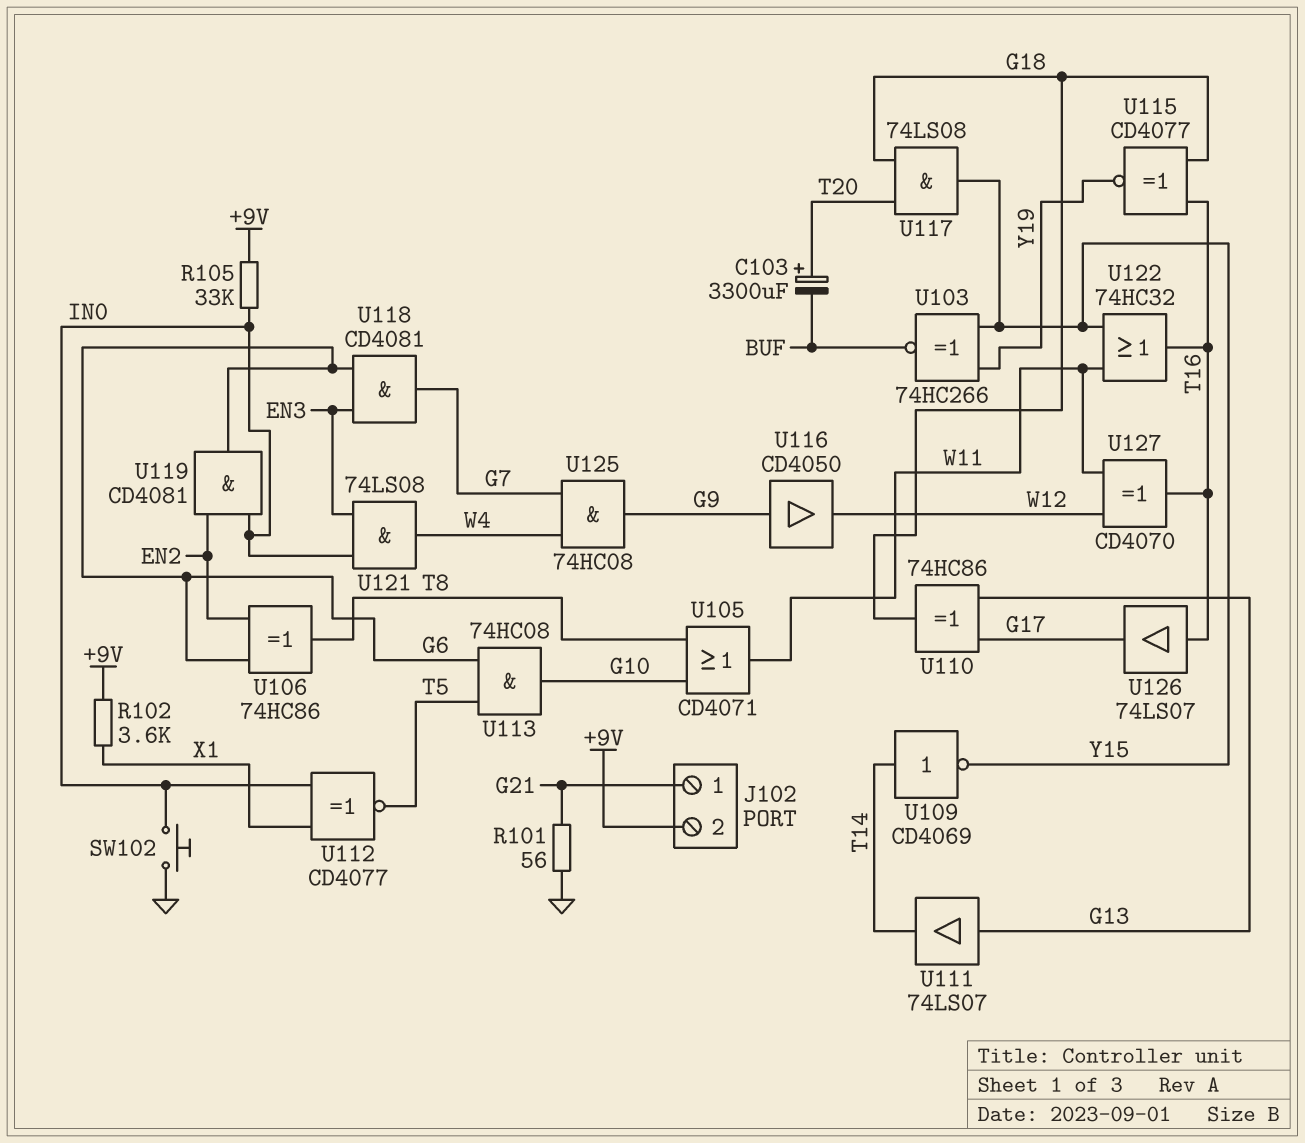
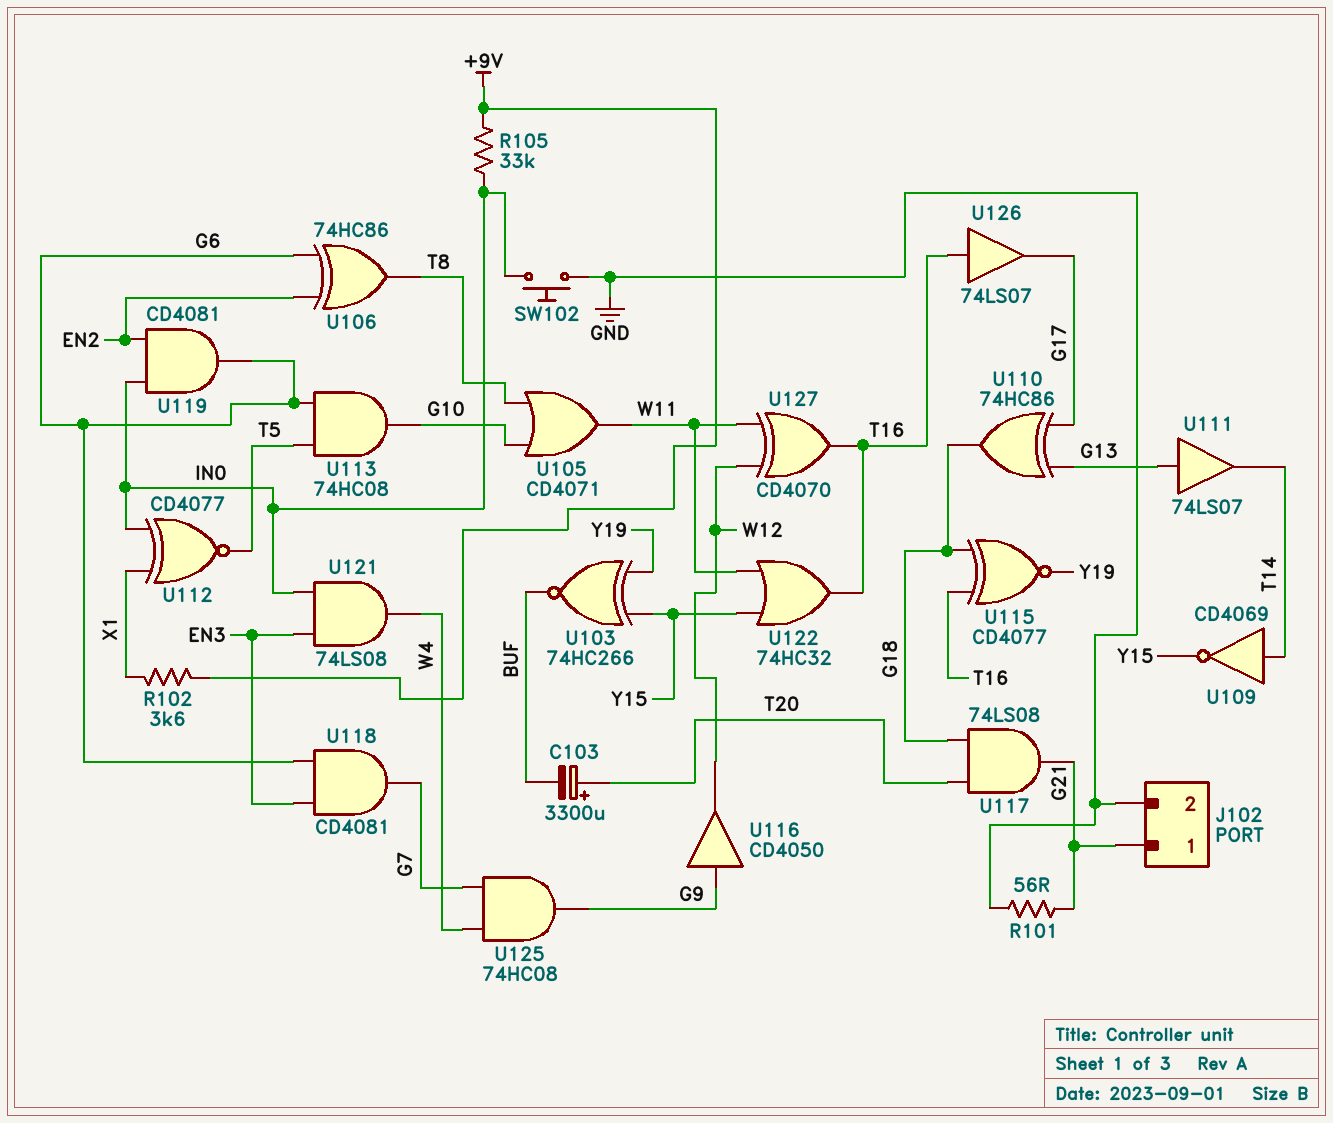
J102 pin 2: +9V -> GND
U117: AND 74LS08 (in G18, in T20, out Y15) -> AND 74LS08 (in G18, in T20, out G21)

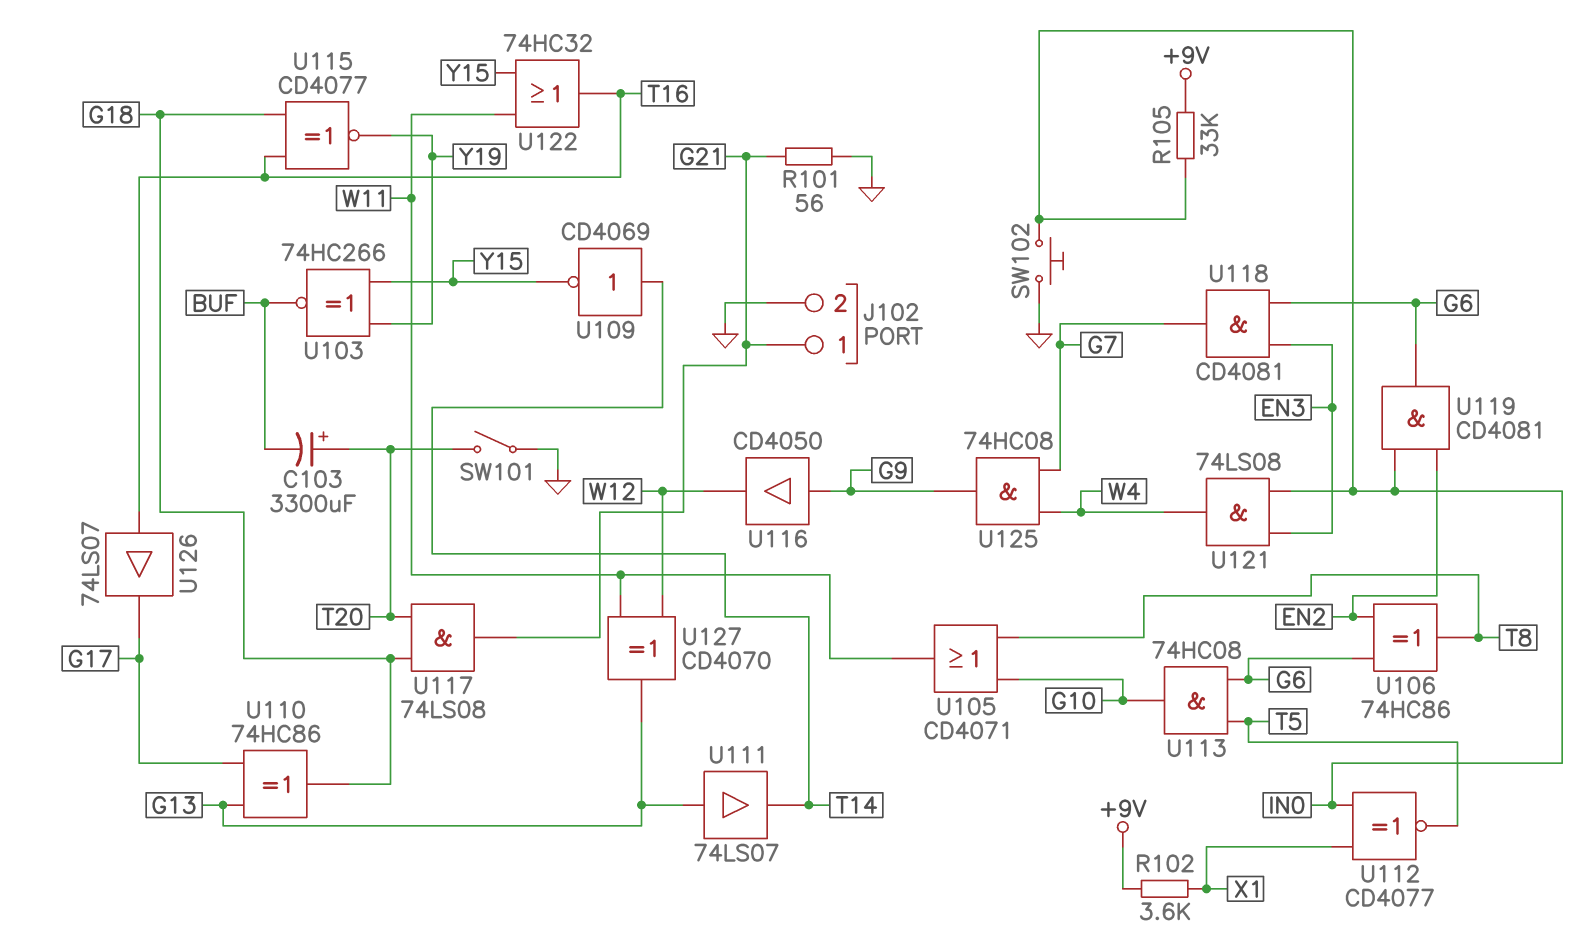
SW101: none -> switch (GND, T20)
U127: XOR CD4070 (in W11, in W12, out T16) -> XOR CD4070 (in W11, in W12, out G13)

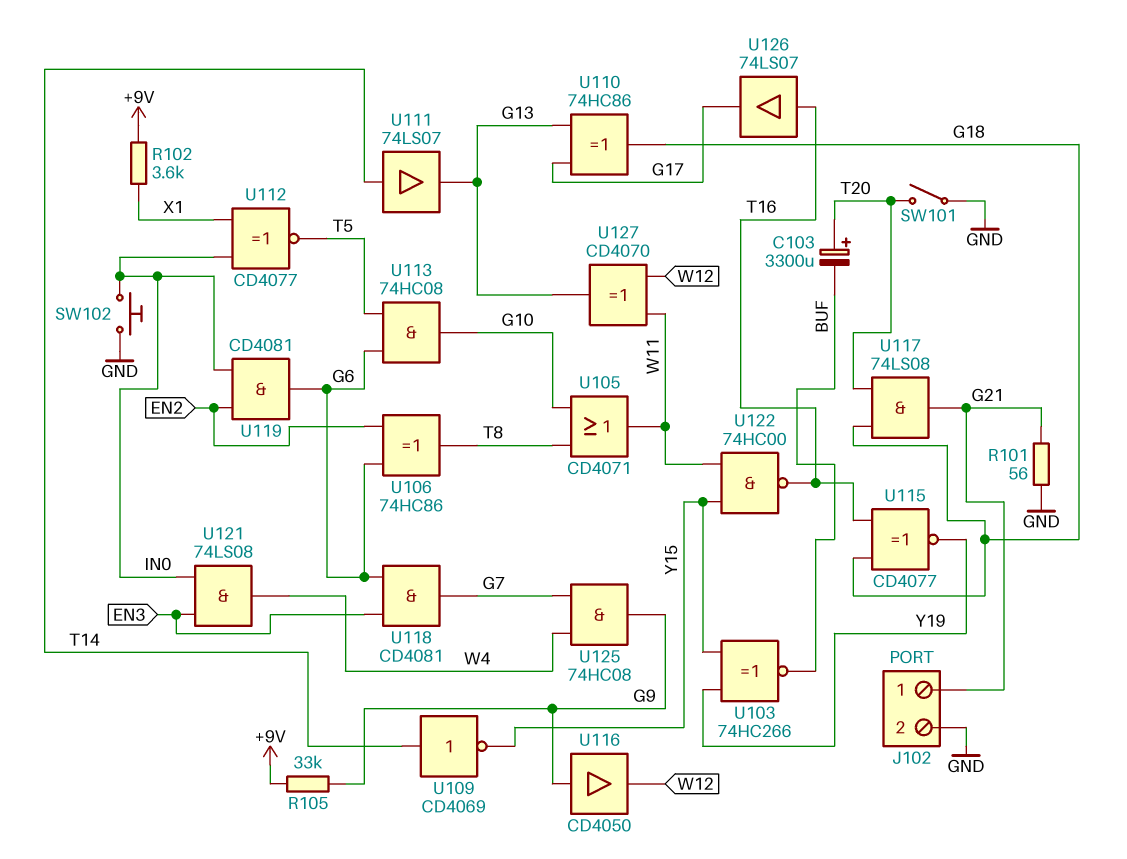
R105: 33k (+9V, IN0) -> 33k (+9V, G9)
U111: buffer 74LS07 (in G13, out T14) -> buffer 74LS07 (in T14, out G13)
U122: OR 74HC32 (in W11, in Y15, out T16) -> NAND 74HC00 (in W11, in Y15, out T16)

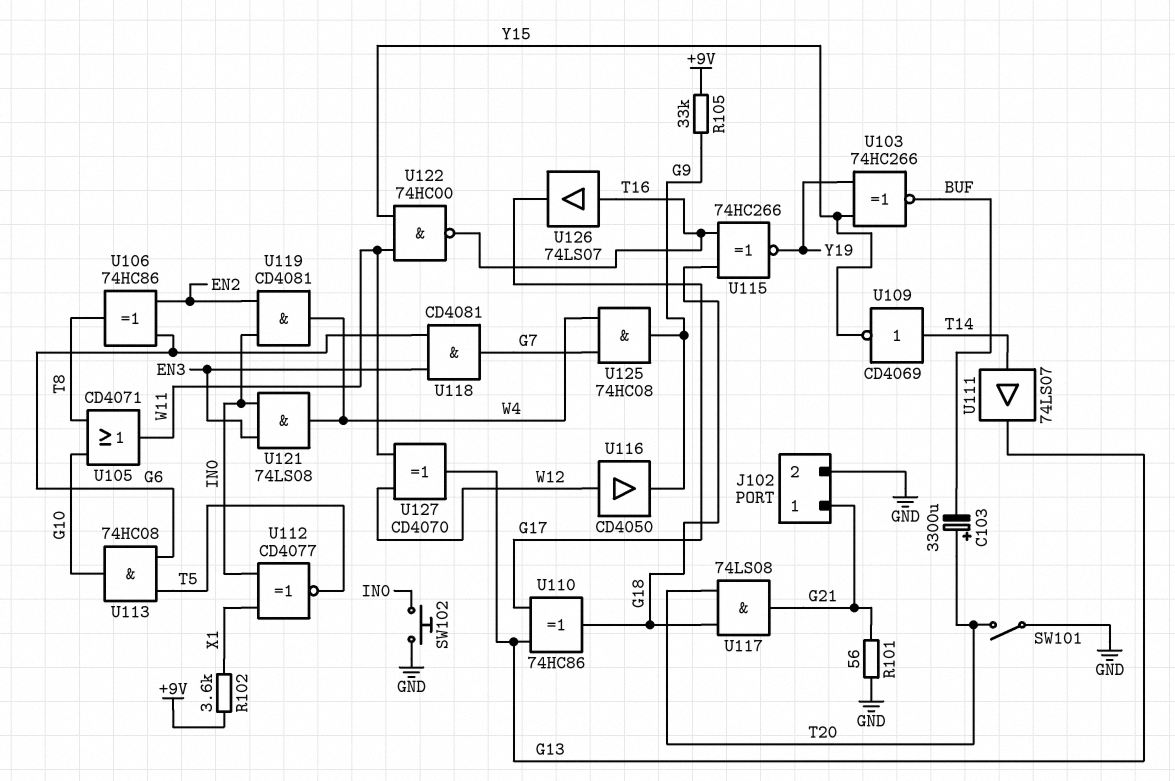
U115: XNOR CD4077 (in G18, in T16, out Y19) -> XNOR 74HC266 (in G18, in T16, out Y19)
U116: buffer CD4050 (in G9, out W12) -> buffer CD4050 (in W12, out G9)
U119: AND CD4081 (in EN2, in IN0, out G6) -> AND CD4081 (in EN2, in IN0, out W4)

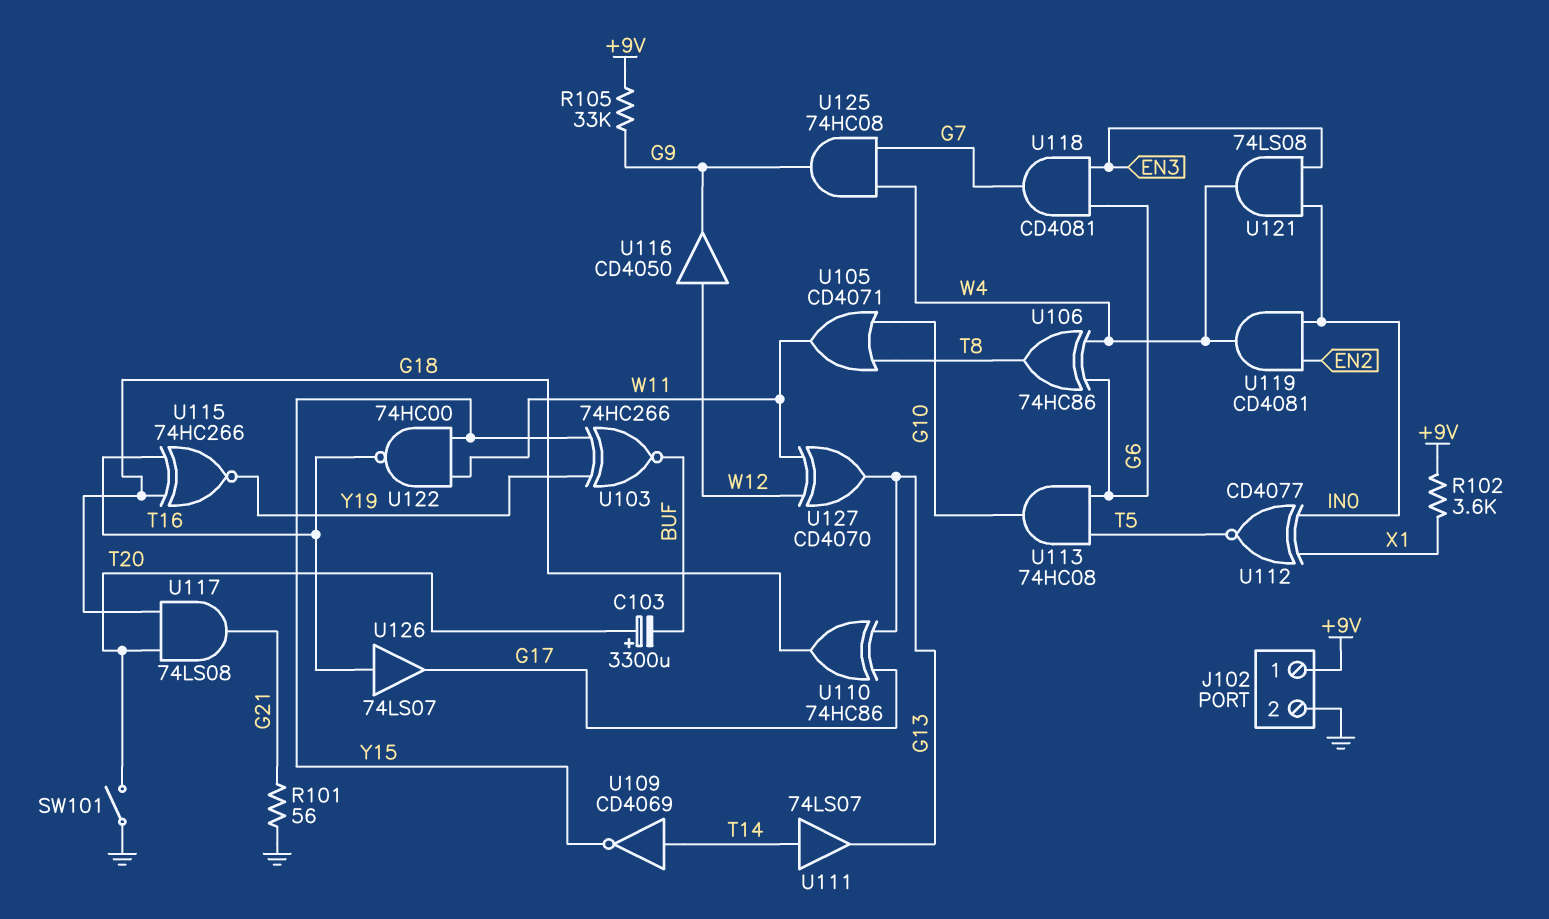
J102 pin 1: G21 -> +9V
SW102: button (GND, IN0) -> none
U106: XOR 74HC86 (in EN2, in G6, out T8) -> XOR 74HC86 (in G6, in W4, out T8)

